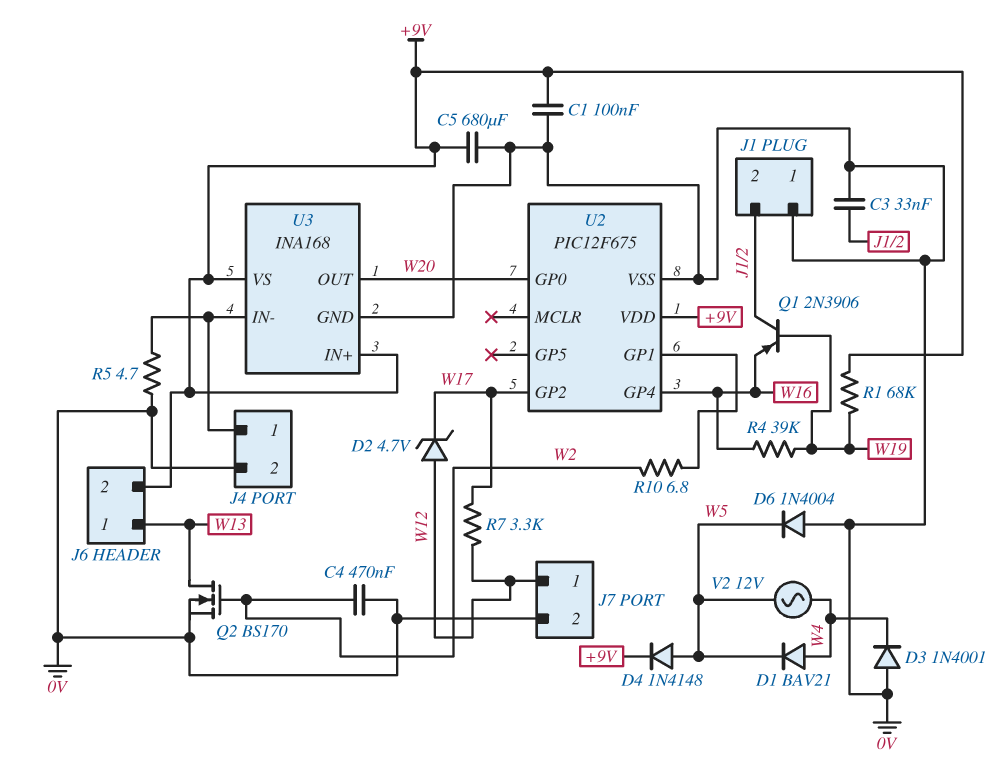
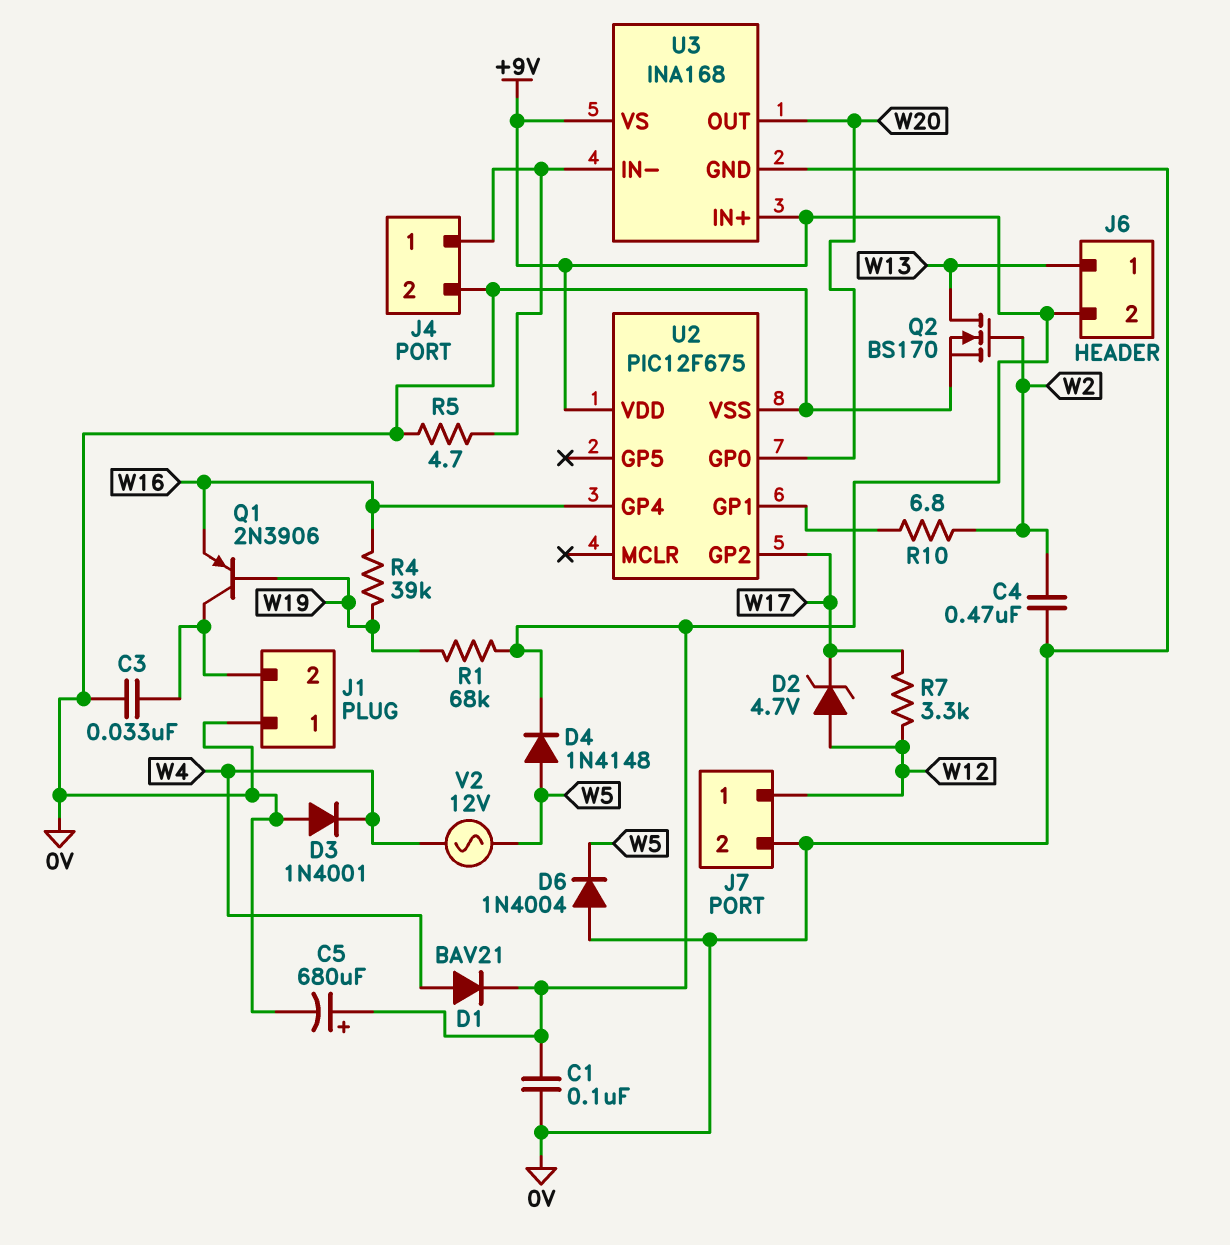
C5: 680uF (+9V, 0V) -> 680uF (plus +9V, minus 0V)
D1: diode BAV21 (A W4, K W5) -> diode BAV21 (A W4, K +9V)

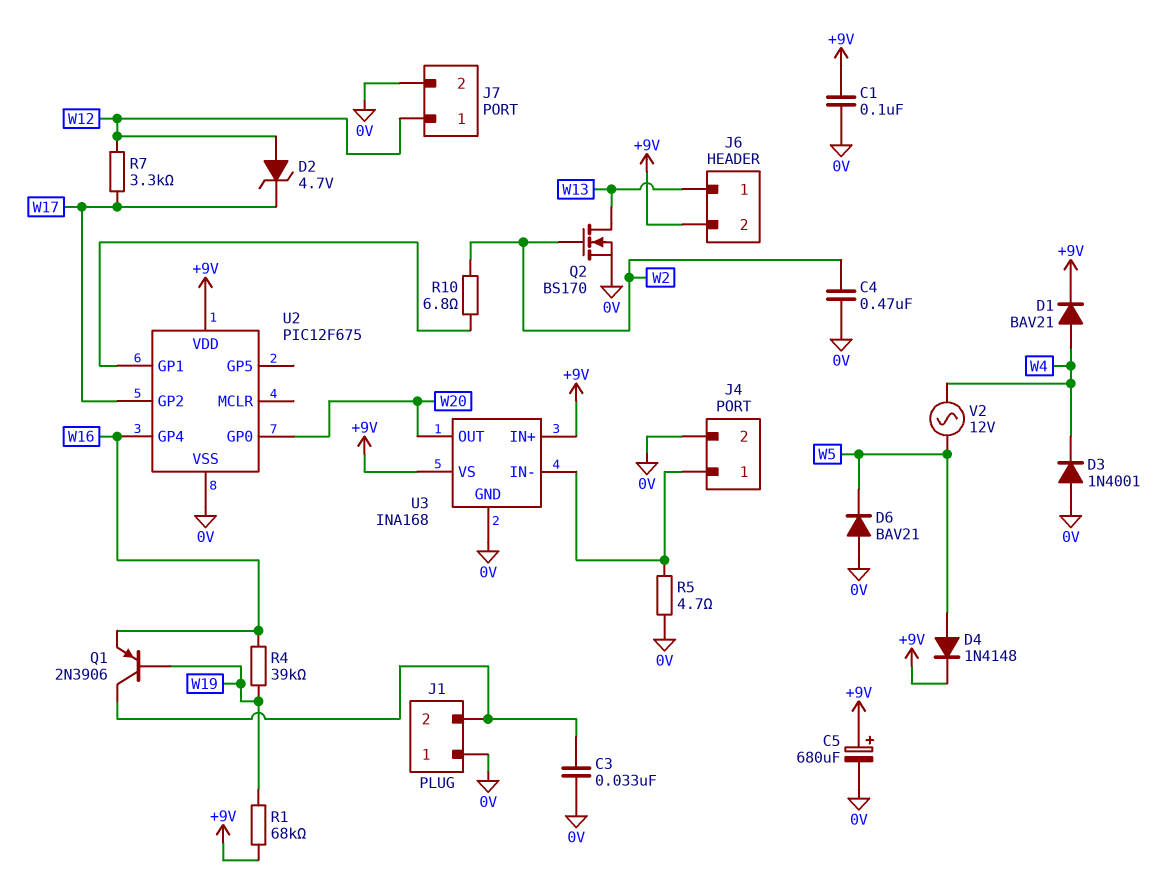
D6: diode 1N4004 (A 0V, K W5) -> diode BAV21 (A 0V, K W5)

